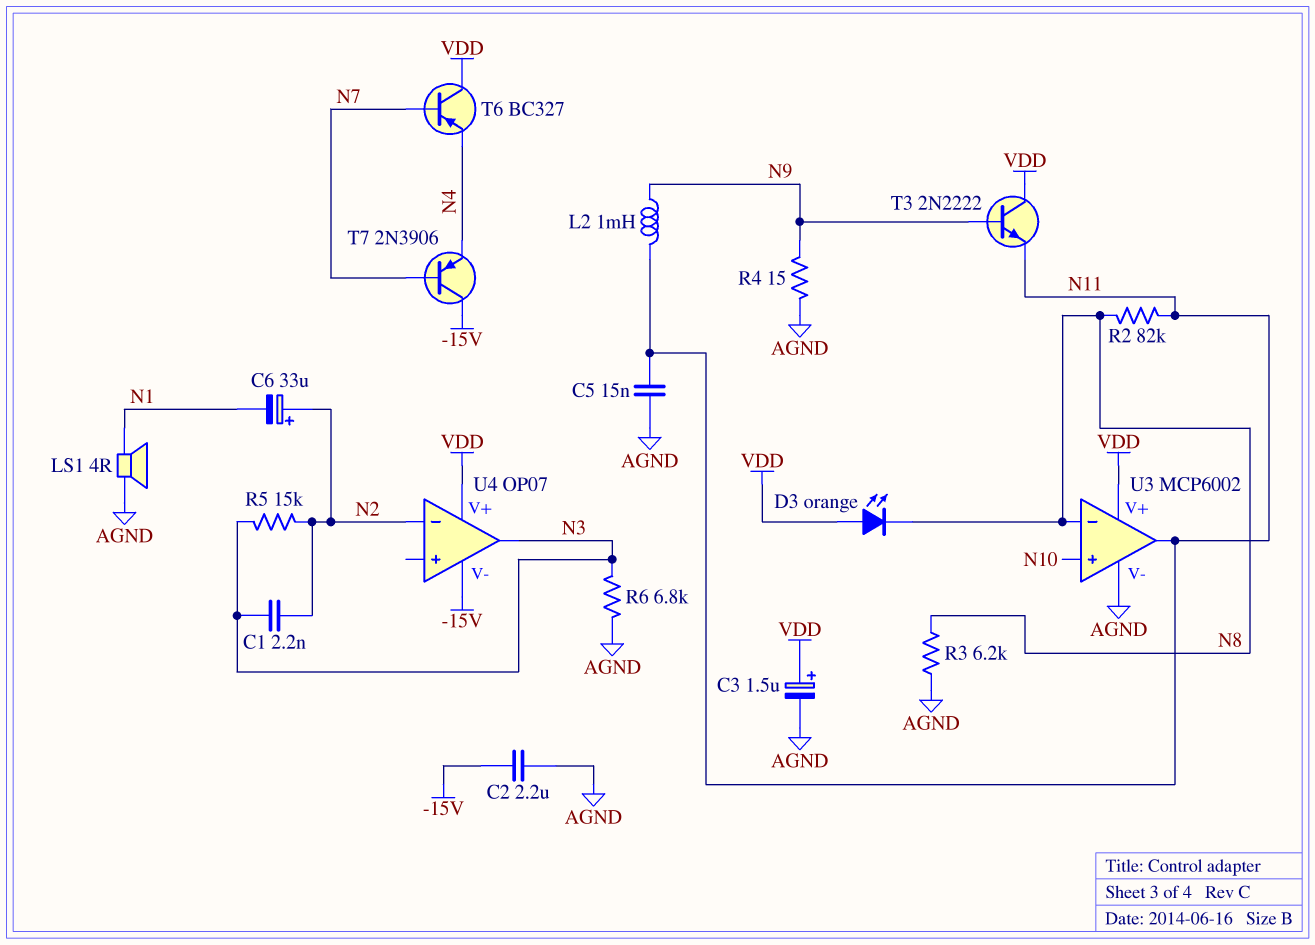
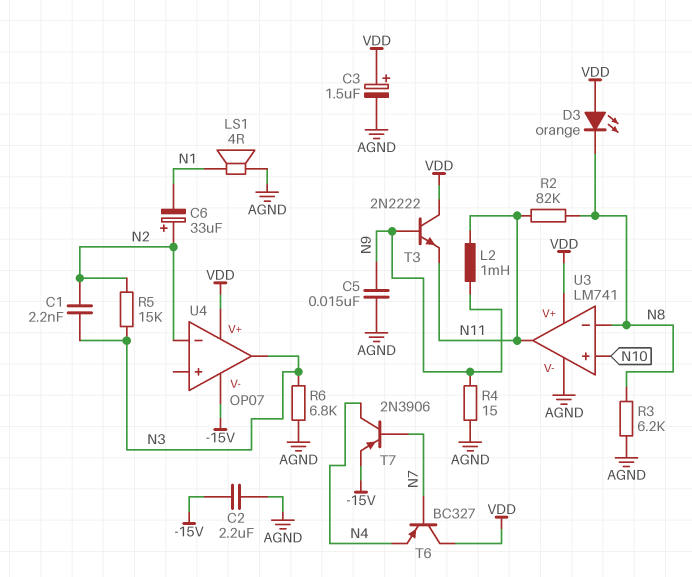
C5: 15nF (AGND, N11) -> 15nF (AGND, N9)
T7: PNP 2N3906 (B N7, C -15V, E N4) -> PNP 2N3906 (B N7, C N4, E -15V)
U3: MCP6002 -> LM741

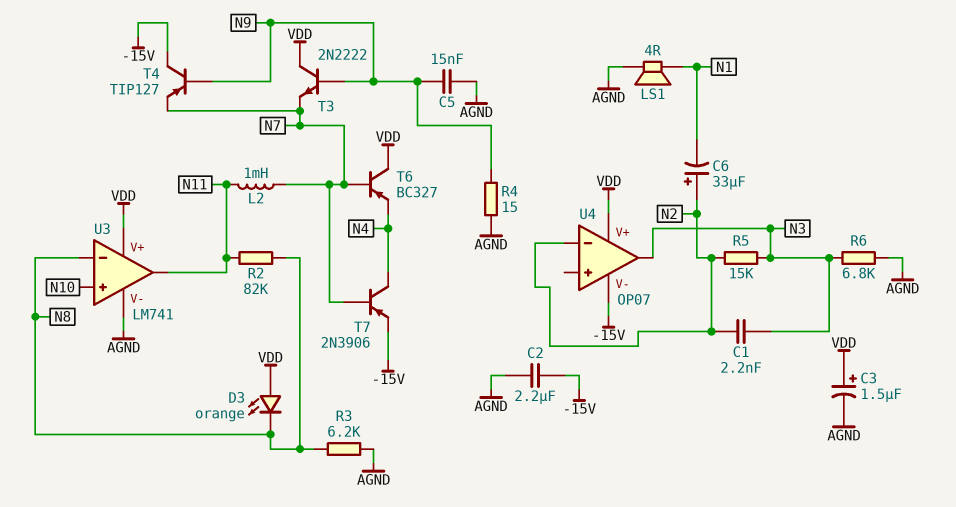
L2: 1mH (N9, N11) -> 1mH (N7, N11)
T3: NPN 2N2222 (B N9, C VDD, E N11) -> NPN 2N2222 (B N9, C VDD, E N7)
T4: none -> PNP TIP127 (B N9, C -15V, E N7)

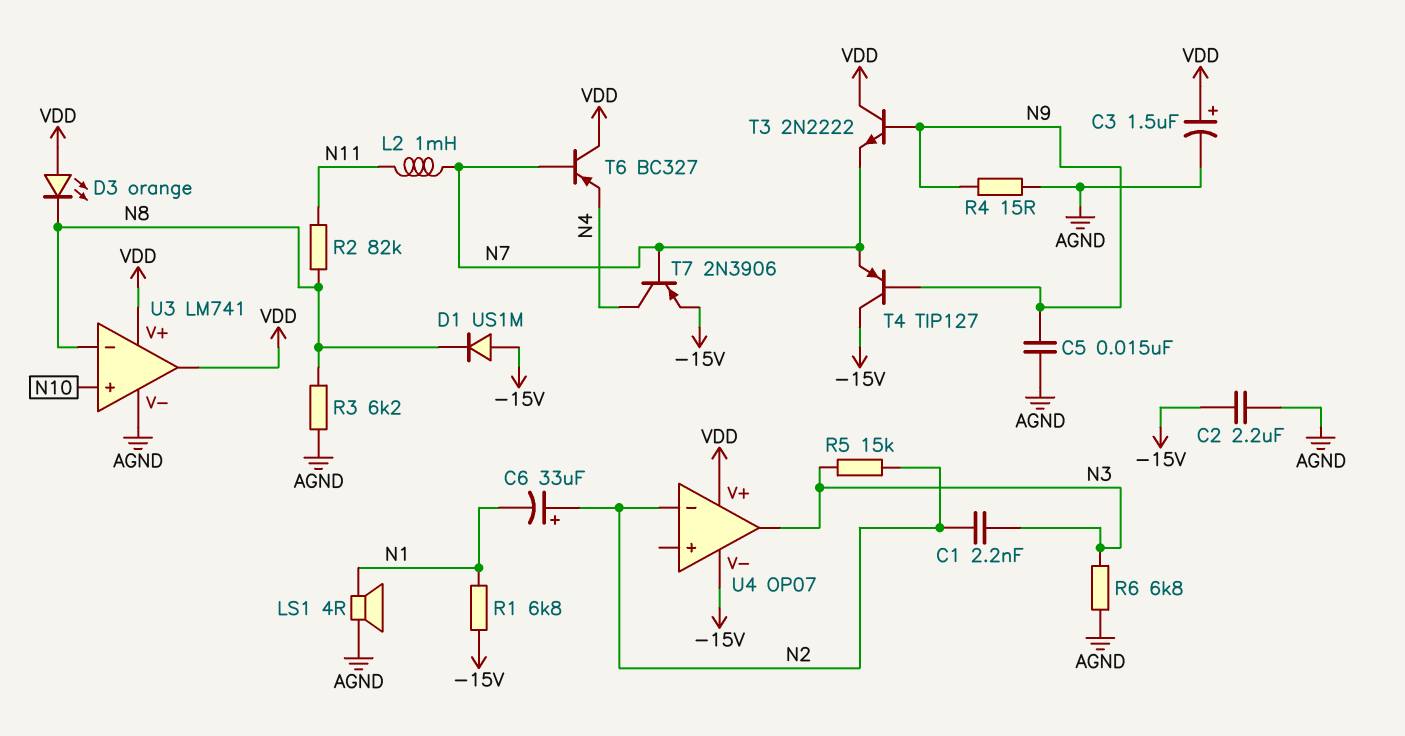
D1: none -> diode US1M (A -15V, K N8)
R1: none -> 6.8k (-15V, N1)
U3 pin out: N11 -> VDD

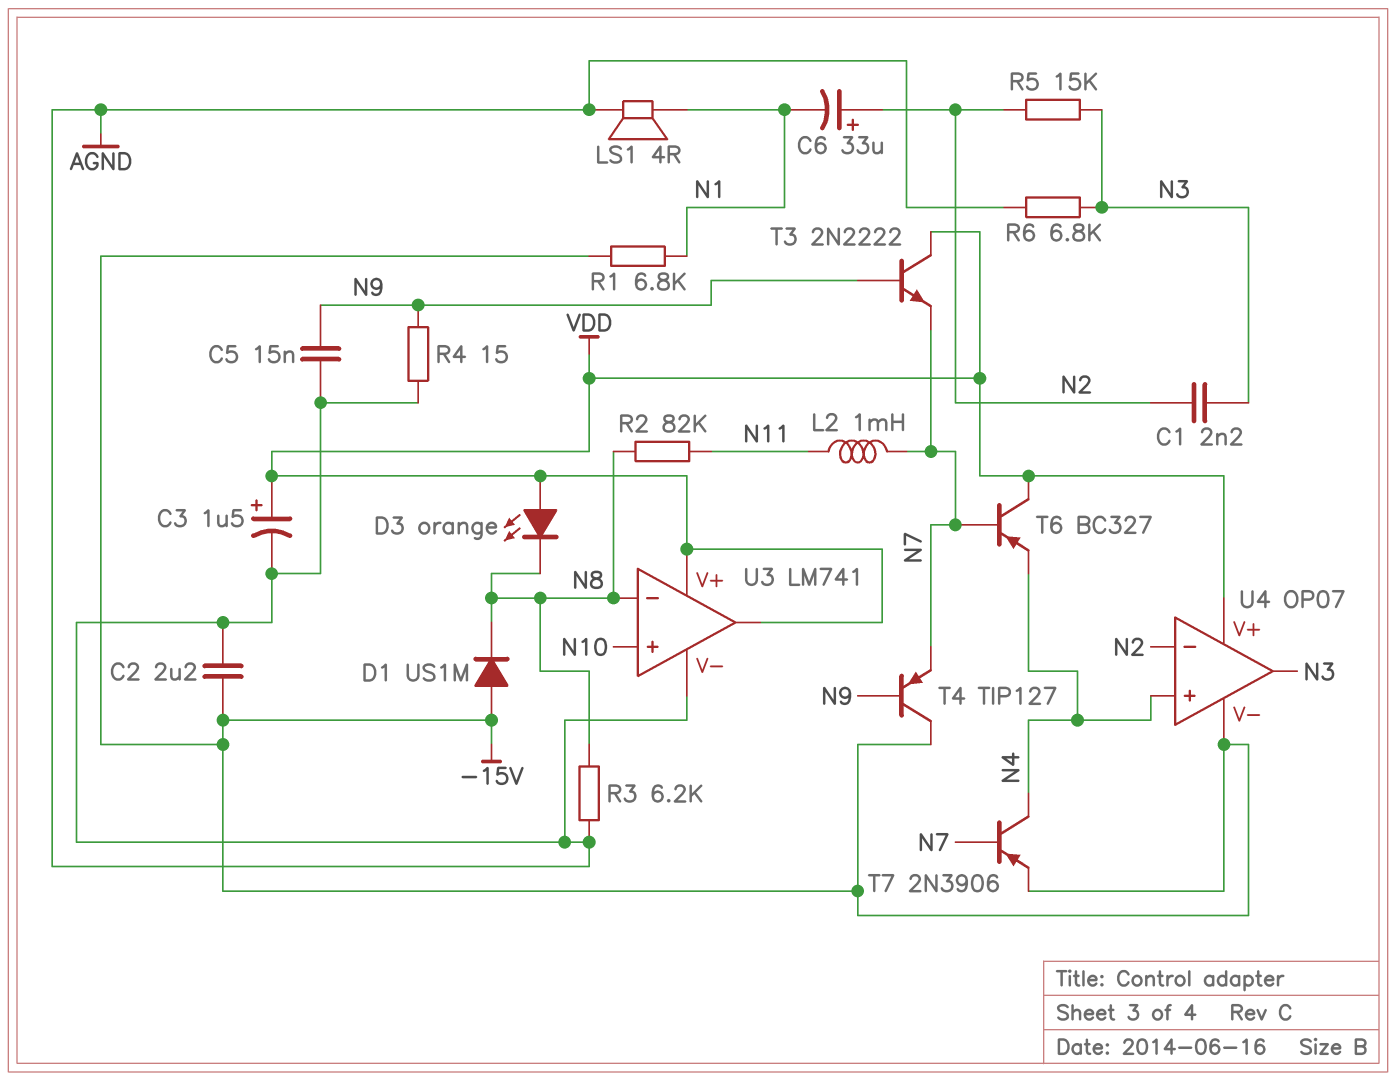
U4 pin in+: none -> N4

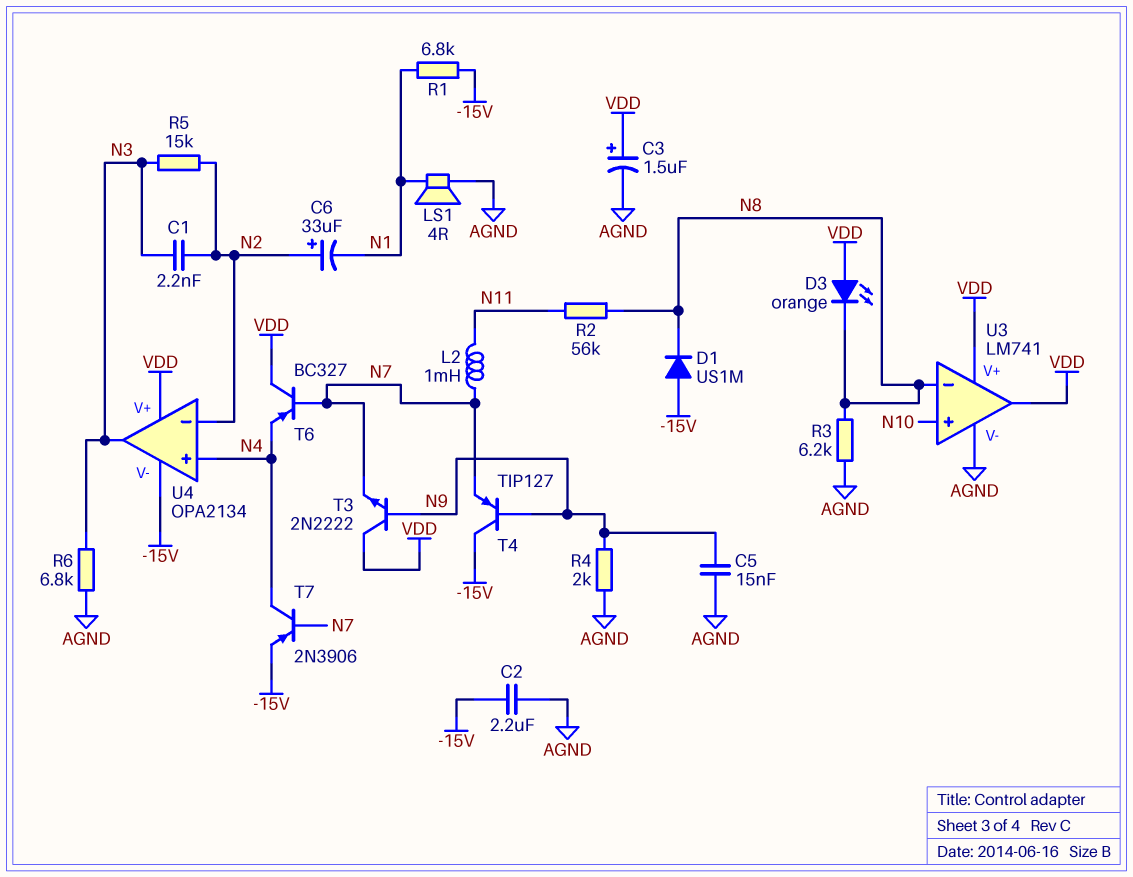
R2: 82k (N8, N11) -> 56k (N8, N11)
R4: 15 (AGND, N9) -> 2k (AGND, N9)
U4: OP07 -> OPA2134

